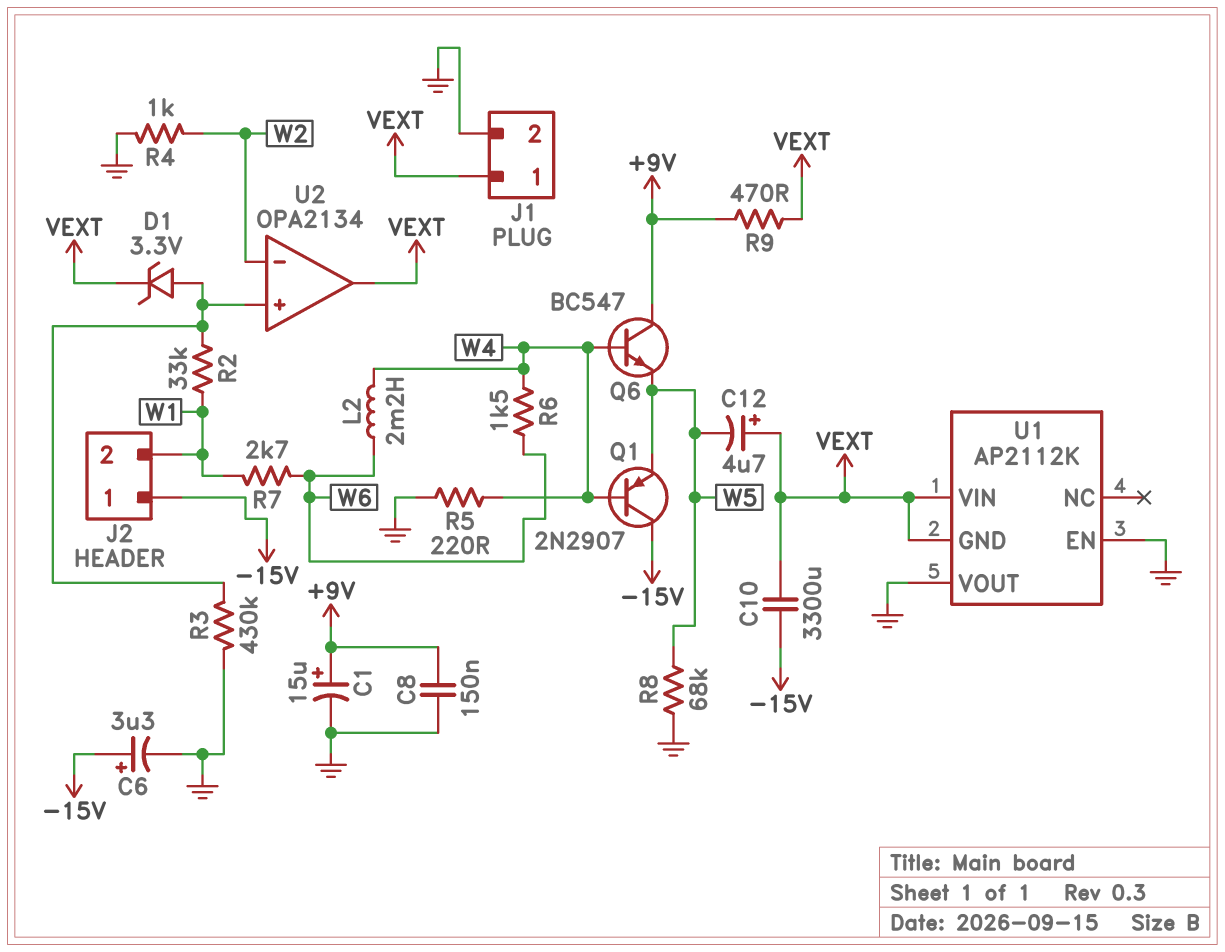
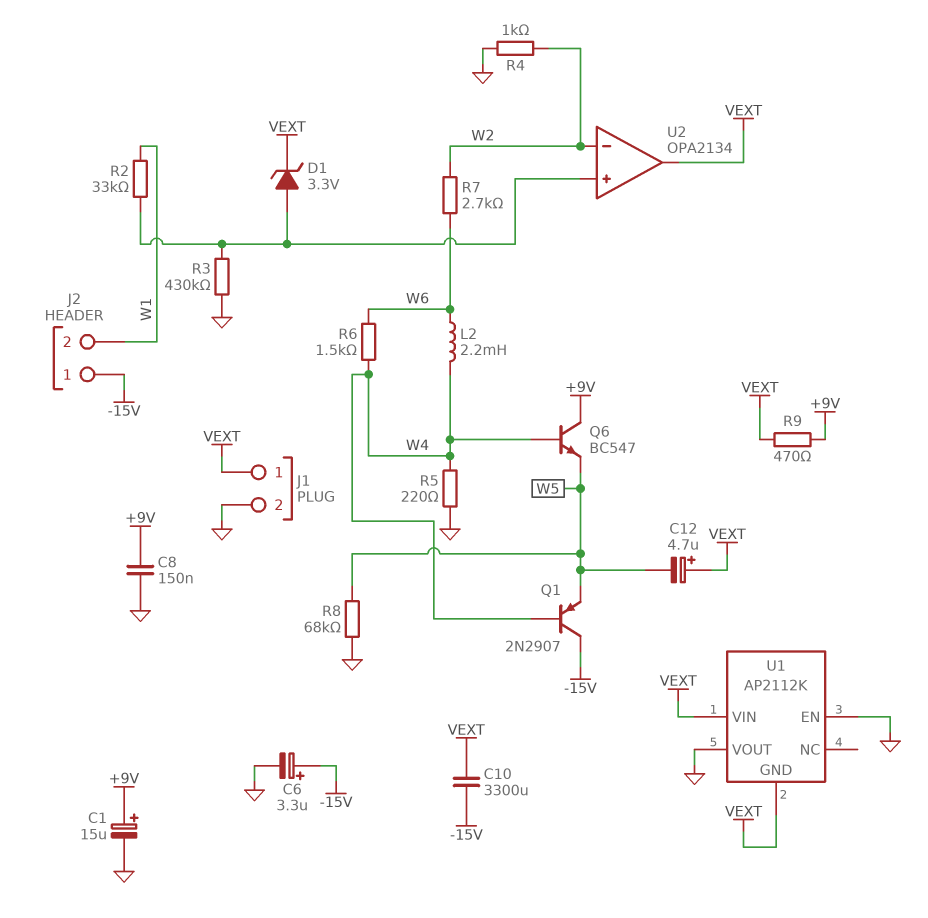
R7: 2.7k (W1, W6) -> 2.7k (W2, W6)

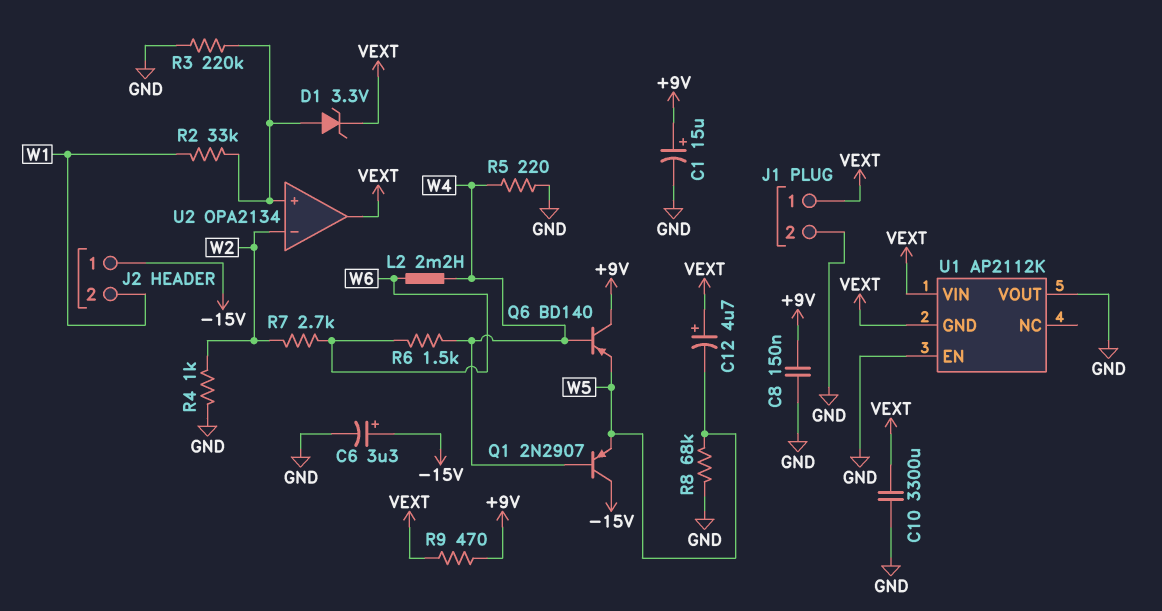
C10: 3300uF (-15V, VEXT) -> 3300uF (GND, VEXT)
Q6: NPN BC547 (B W4, C +9V, E W5) -> PNP BD140 (B W4, C +9V, E W5)
R3: 430k (GND, U2/in+) -> 220k (GND, U2/in+)

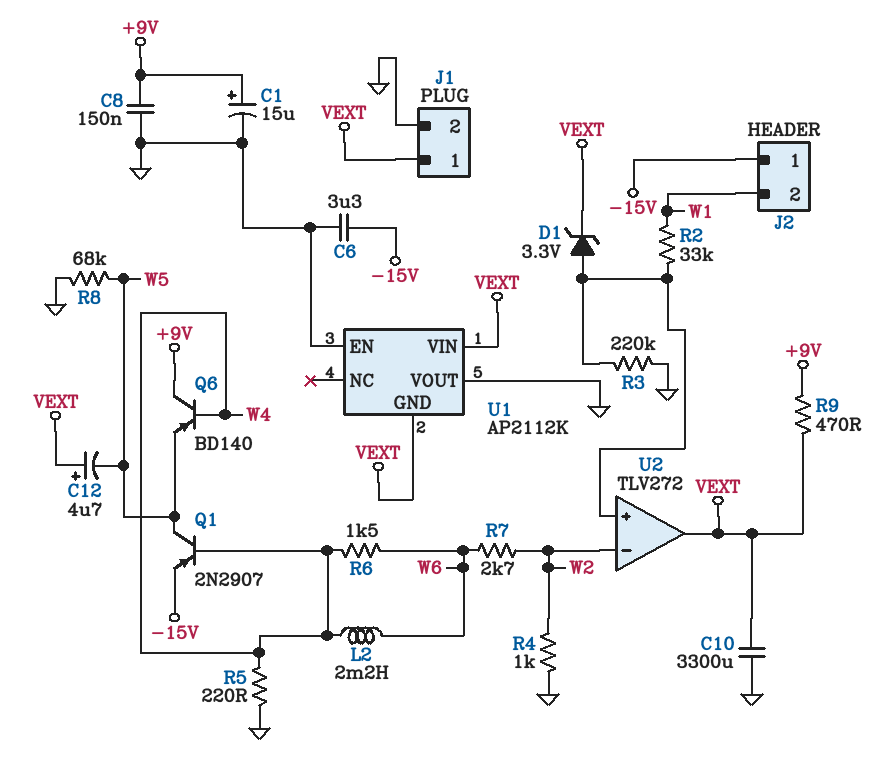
C6: 3.3uF (plus -15V, minus GND) -> 3.3uF (-15V, GND)
Q1: PNP 2N2907 (B W4, C -15V, E W5) -> PNP 2N2907 (B W4, C W5, E -15V)
U2: OPA2134 -> TLV272

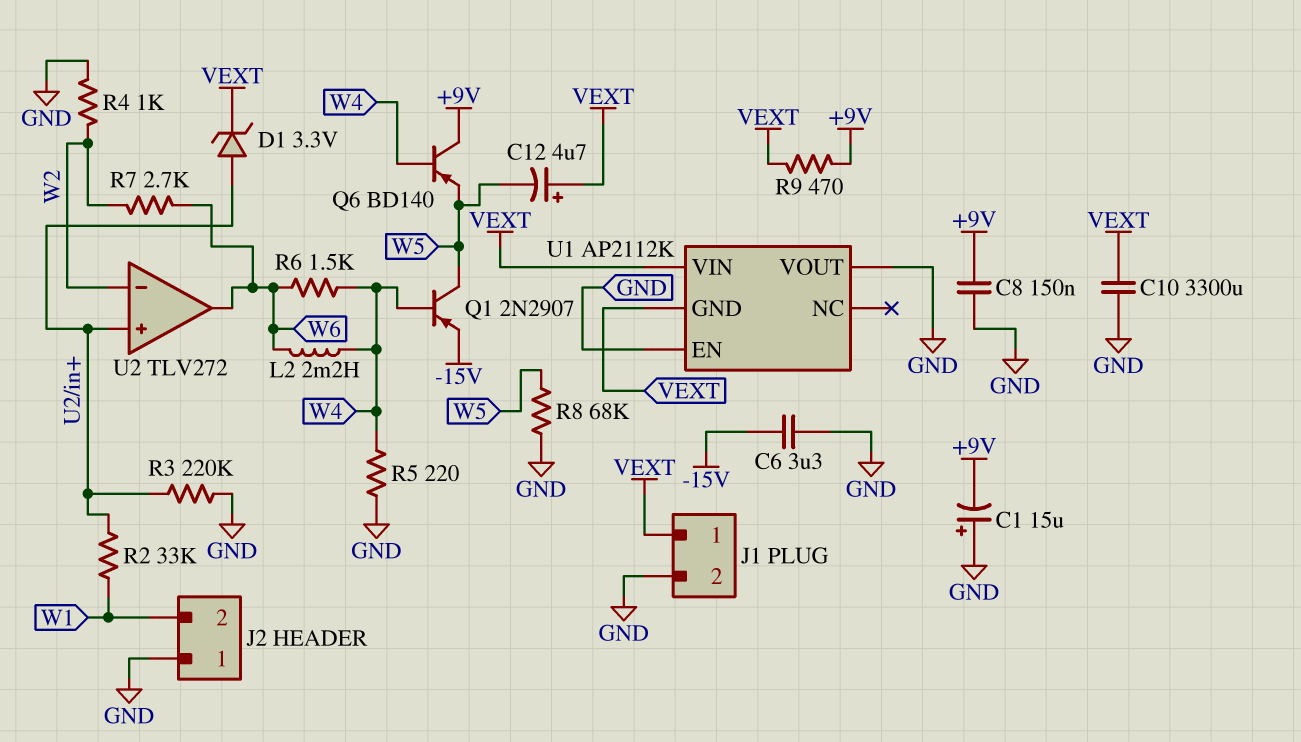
C1: 15uF (plus +9V, minus GND) -> 15uF (plus GND, minus +9V)
J2 pin 1: -15V -> GND
U2 pin out: VEXT -> W6

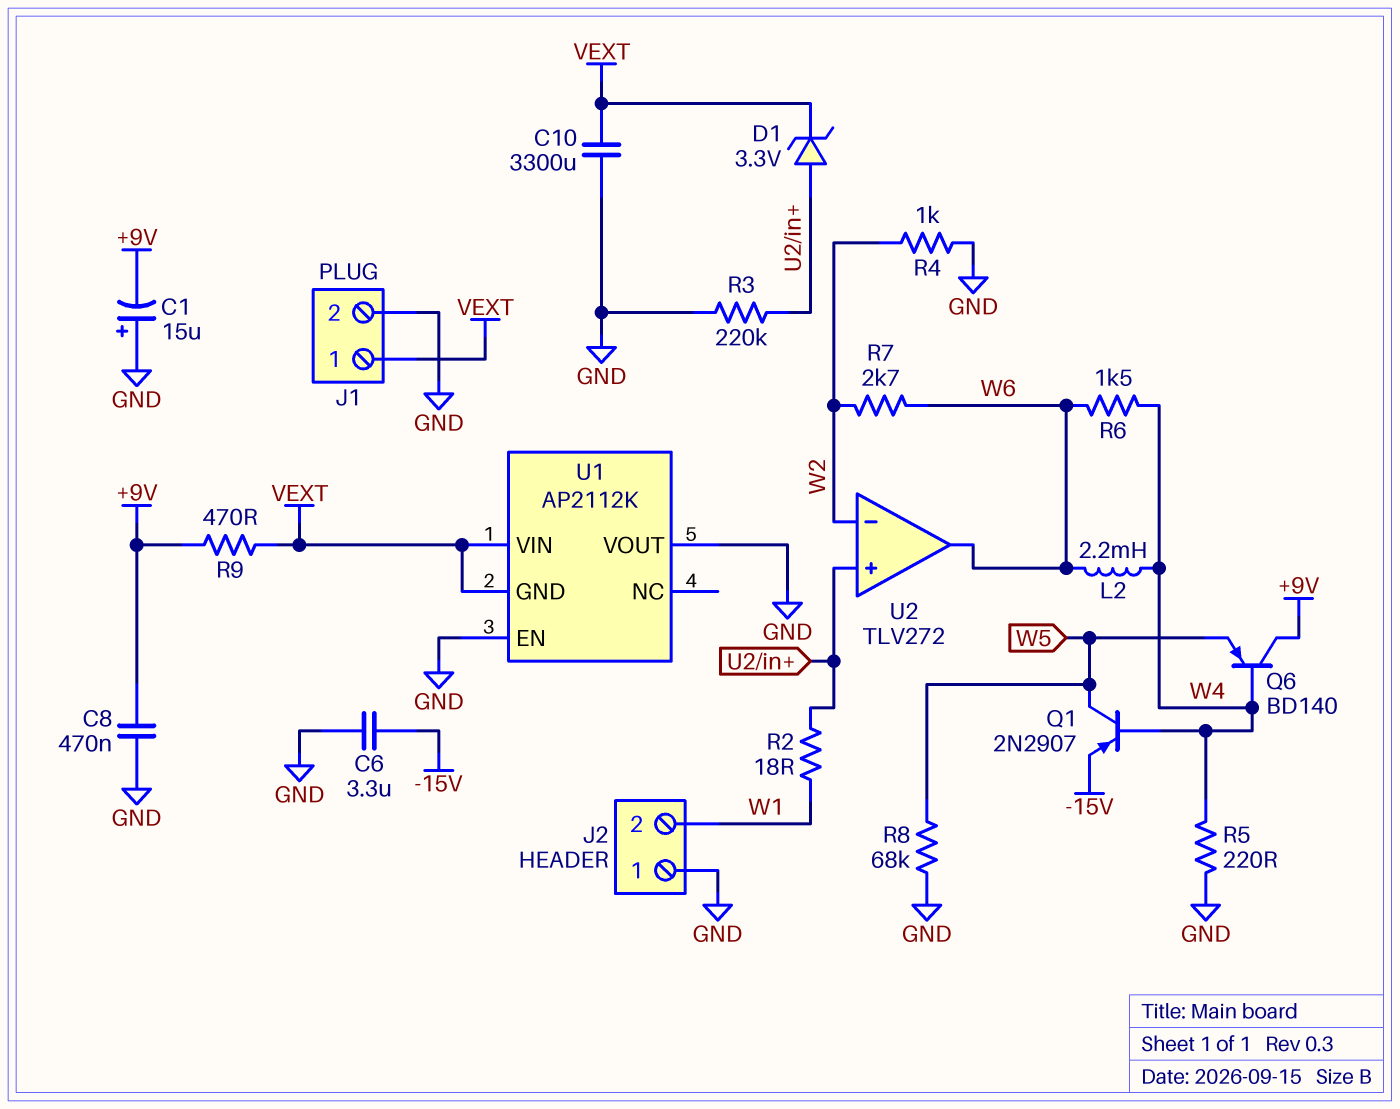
C8: 150nF (+9V, GND) -> 470nF (+9V, GND)
C12: 4.7uF (plus VEXT, minus W5) -> none
R2: 33k (U2/in+, W1) -> 18 (U2/in+, W1)

